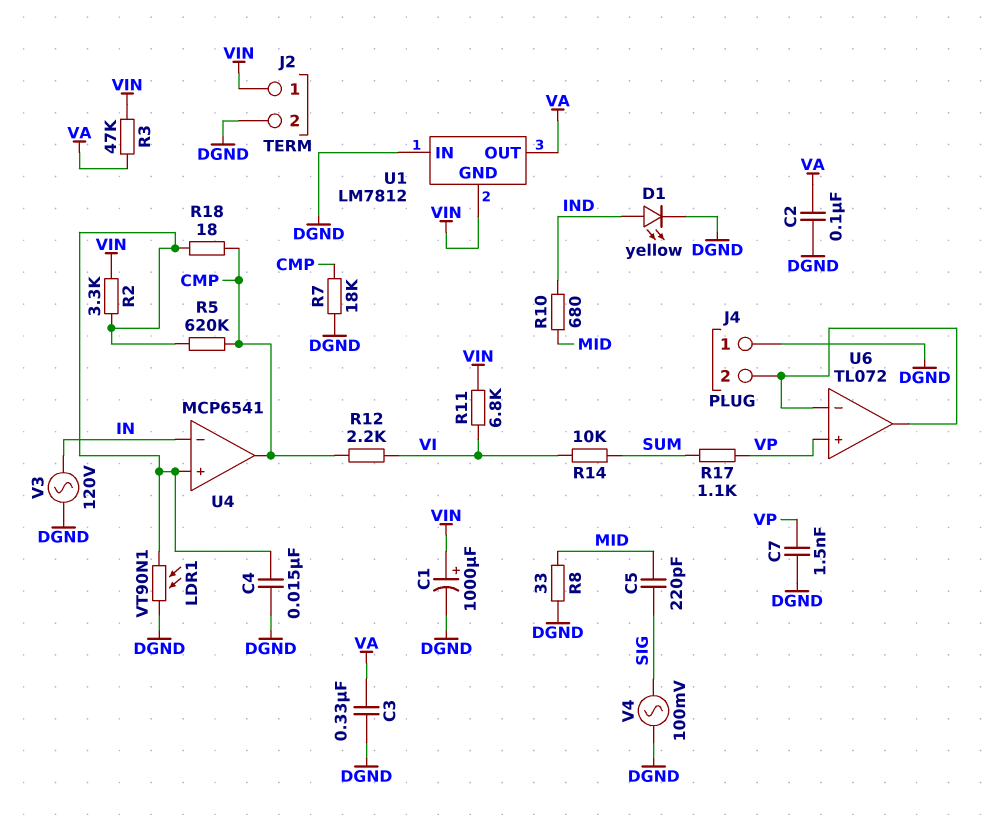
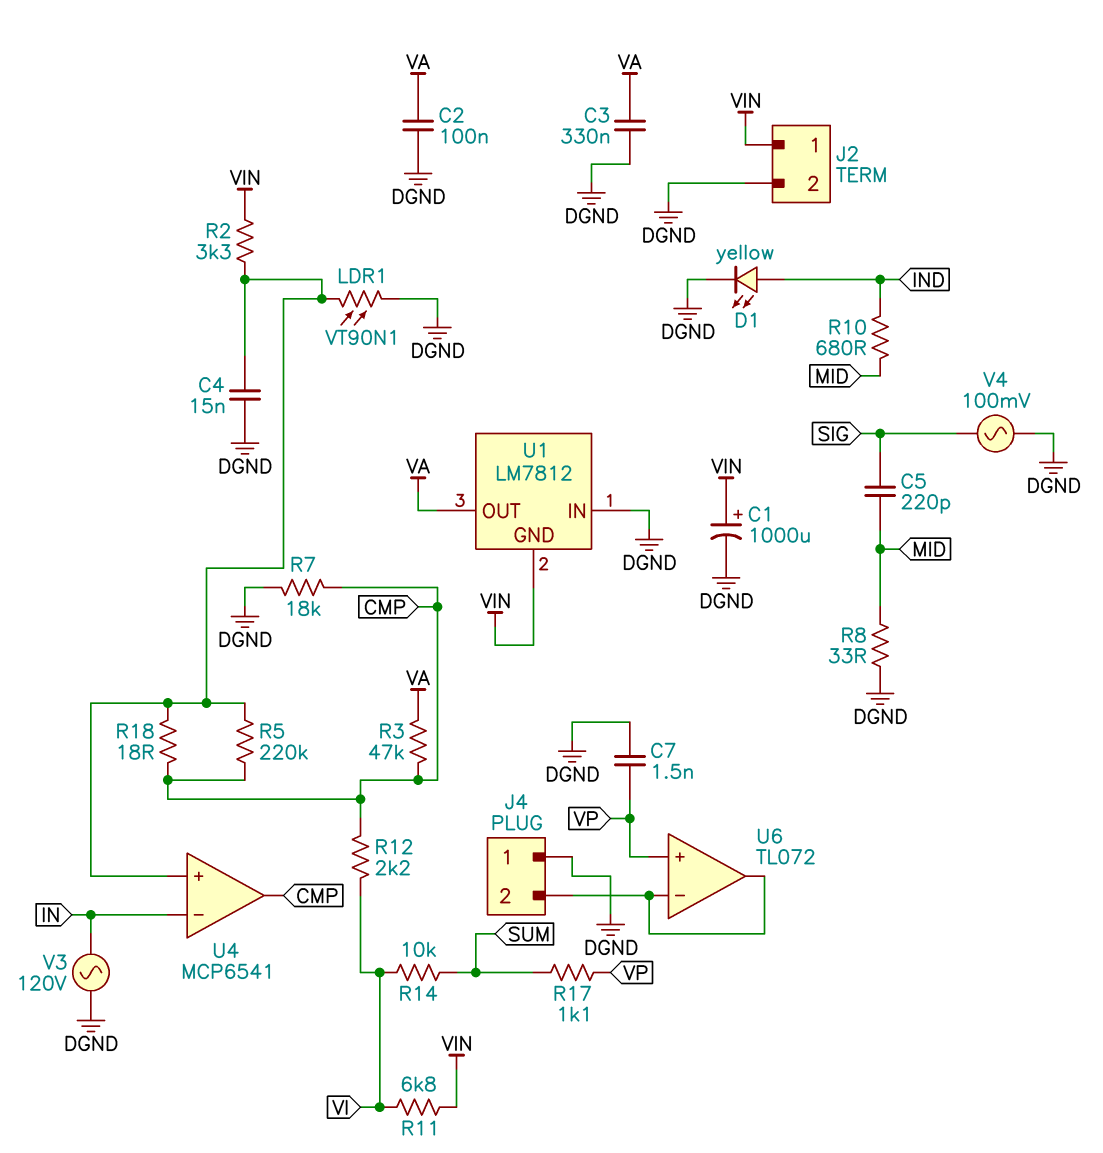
R3: 47k (VA, VIN) -> 47k (CMP, VA)
R5: 620k (CMP, U4/in+) -> 220k (CMP, U4/in+)

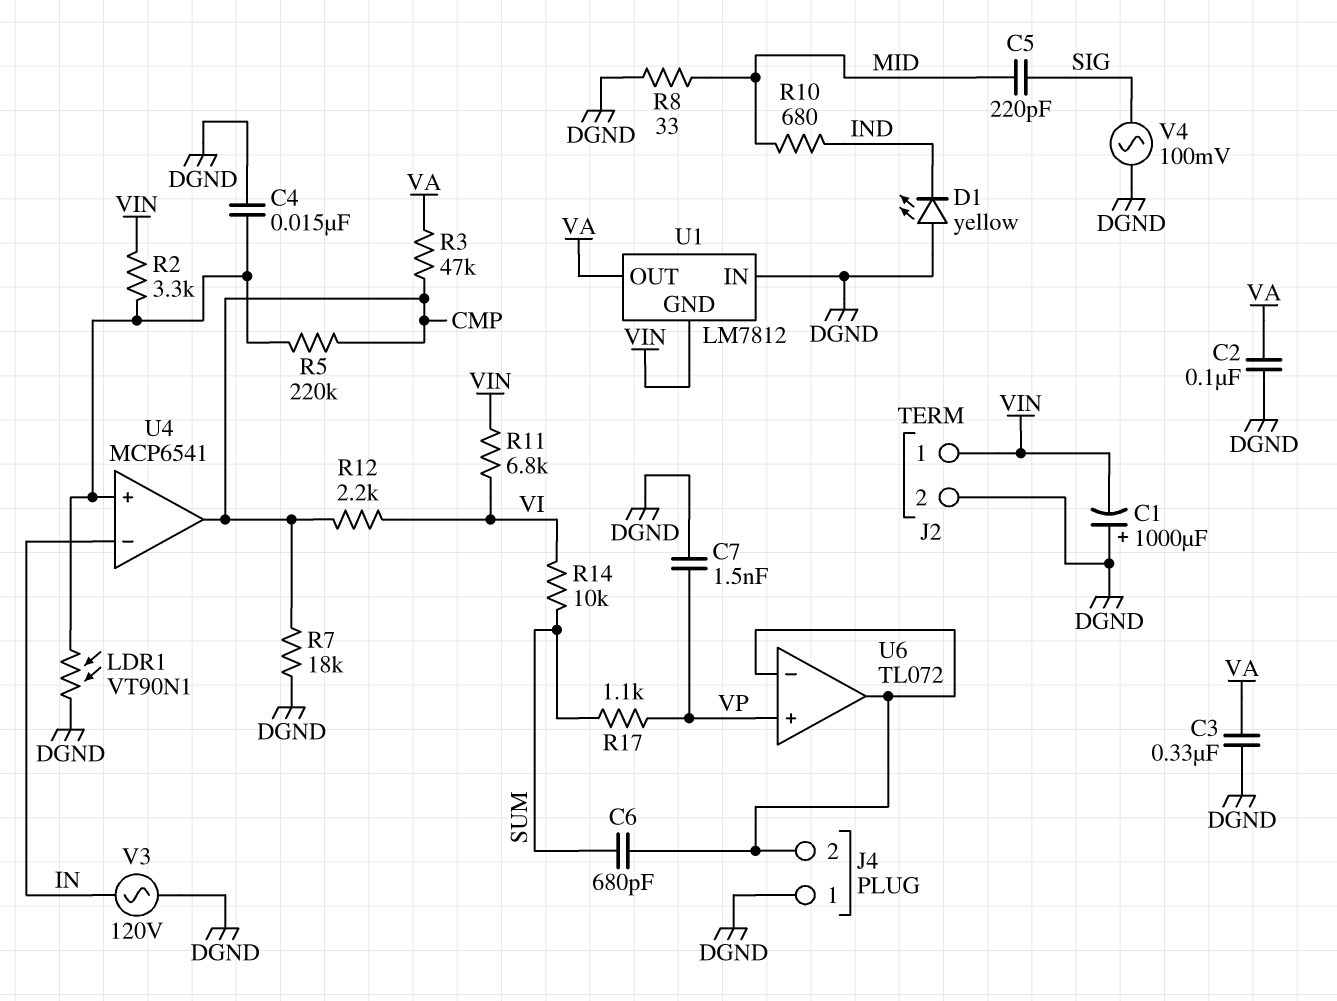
C1: 1000uF (plus VIN, minus DGND) -> 1000uF (plus DGND, minus VIN)
C6: none -> 680pF (J4/2, SUM)
D1: LED yellow (A IND, K DGND) -> LED yellow (A DGND, K IND)
R18: 18 (CMP, U4/in+) -> none

